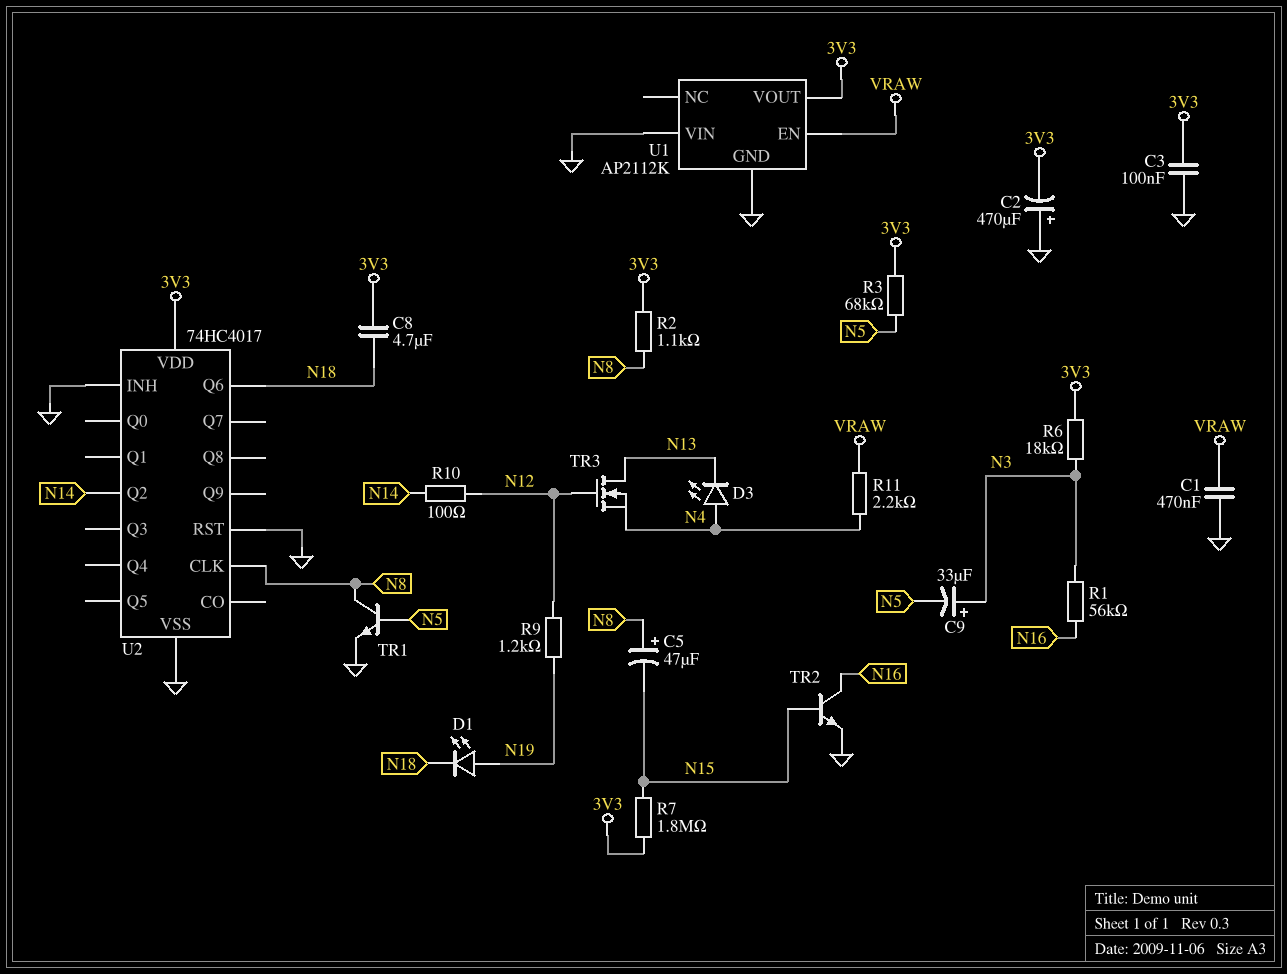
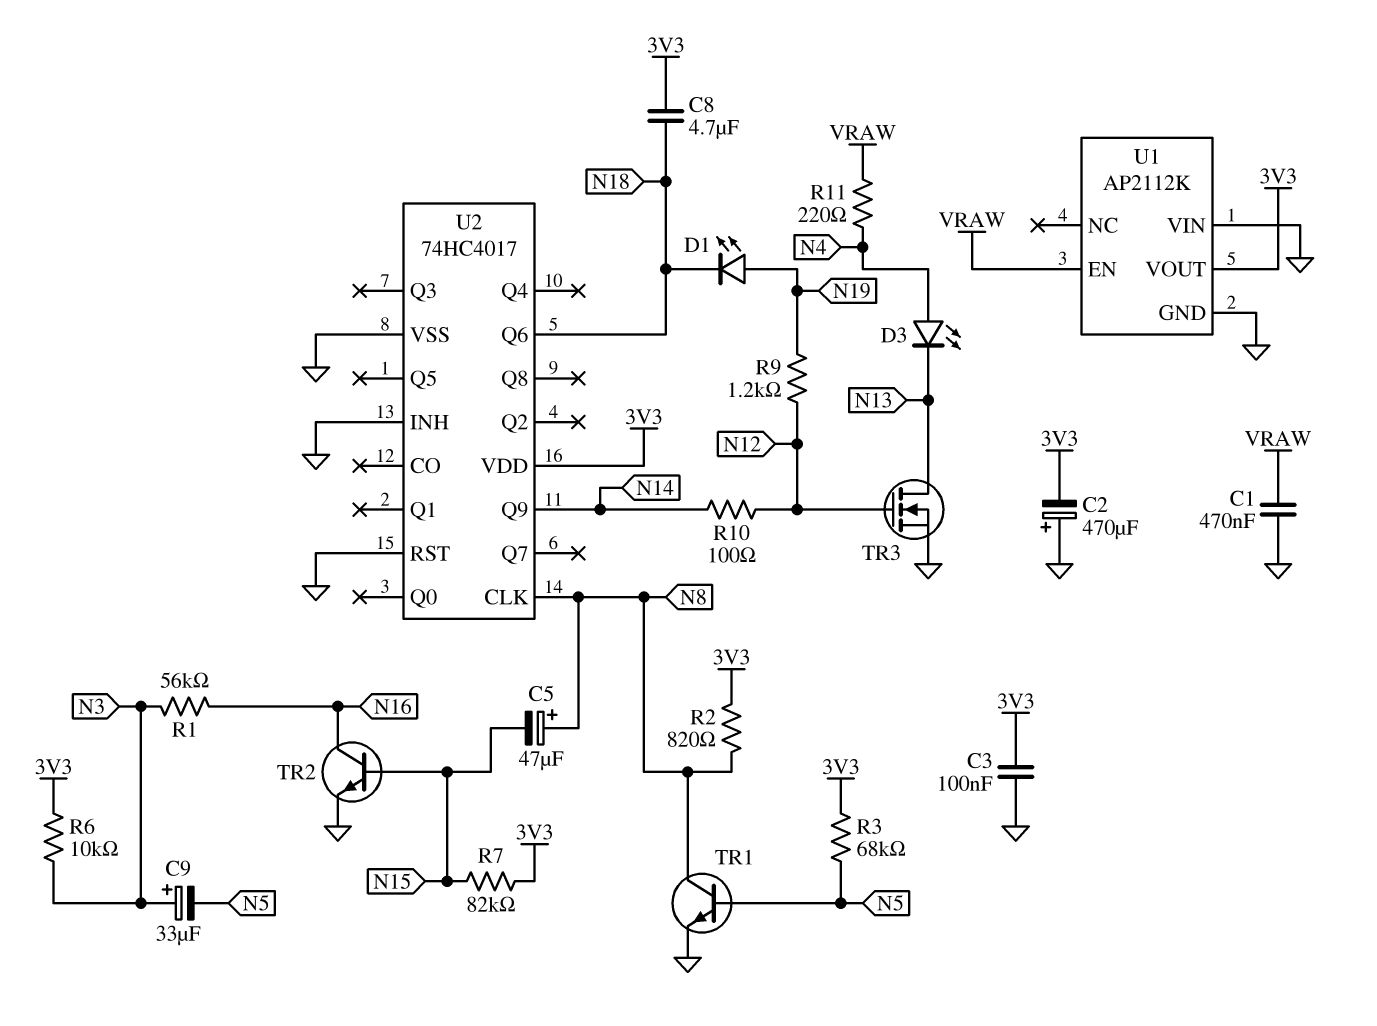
R2: 1.1k (3V3, N8) -> 820 (3V3, N8)
R6: 18k (3V3, N3) -> 10k (3V3, N3)
R7: 1.8M (3V3, N15) -> 82k (3V3, N15)
R11: 2.2k (N4, VRAW) -> 220 (N4, VRAW)
TR3: NMOS (G N12, D N13, S N4) -> NMOS (G N12, D N13, S GND)
U2 pin Q2: N14 -> none
U2 pin Q9: none -> N14

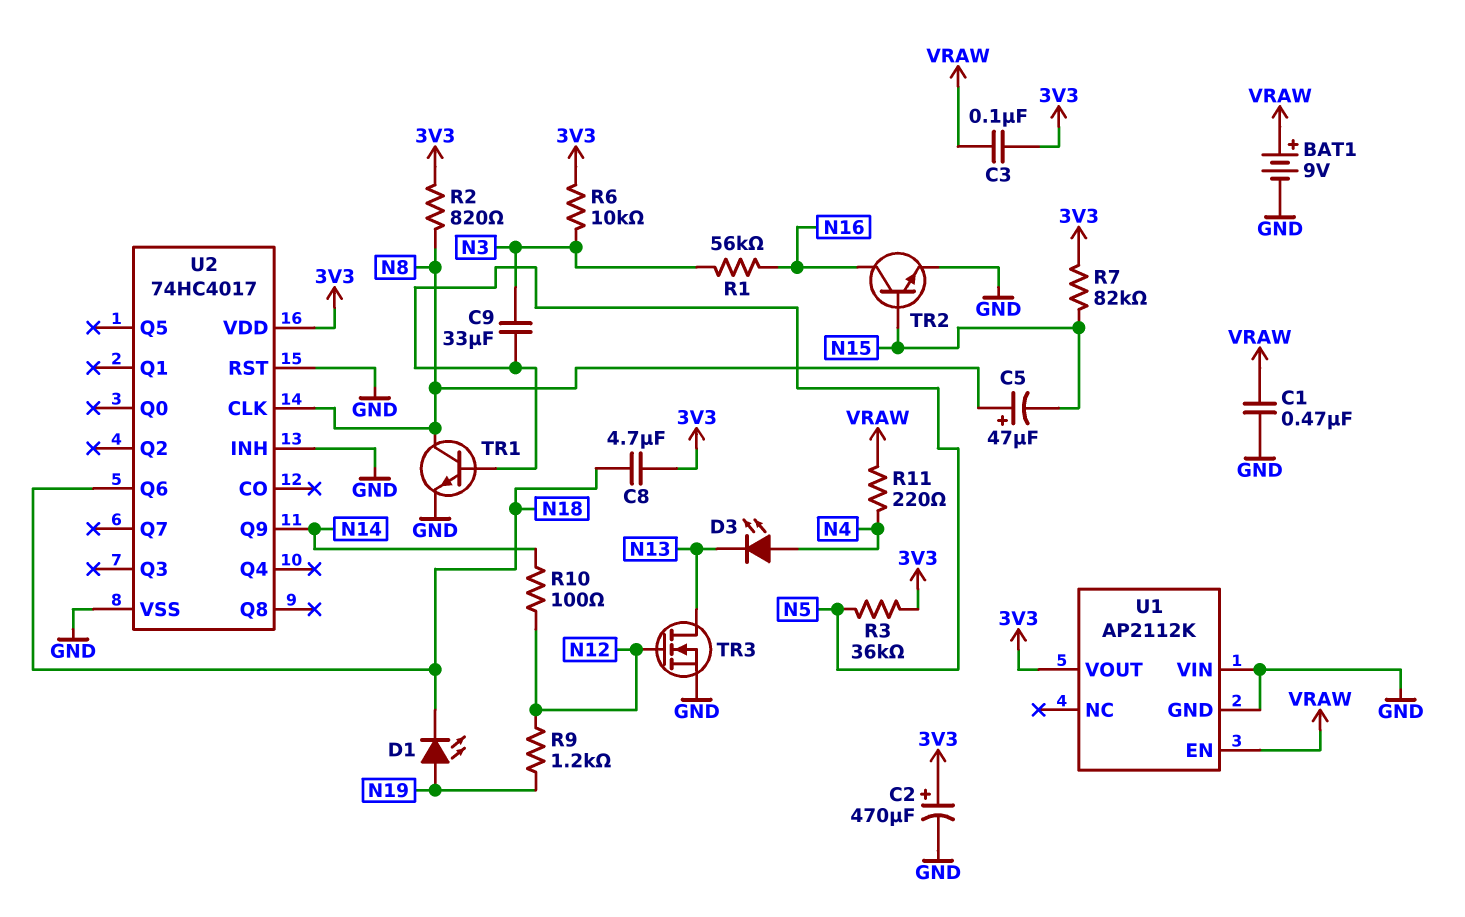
BAT1: none -> 9V (plus VRAW, minus GND)
C2: 470uF (plus GND, minus 3V3) -> 470uF (plus 3V3, minus GND)
C3: 100nF (3V3, GND) -> 100nF (3V3, VRAW)
C9: 33uF (plus N3, minus N5) -> 33uF (N3, N5)
R3: 68k (3V3, N5) -> 36k (3V3, N5)

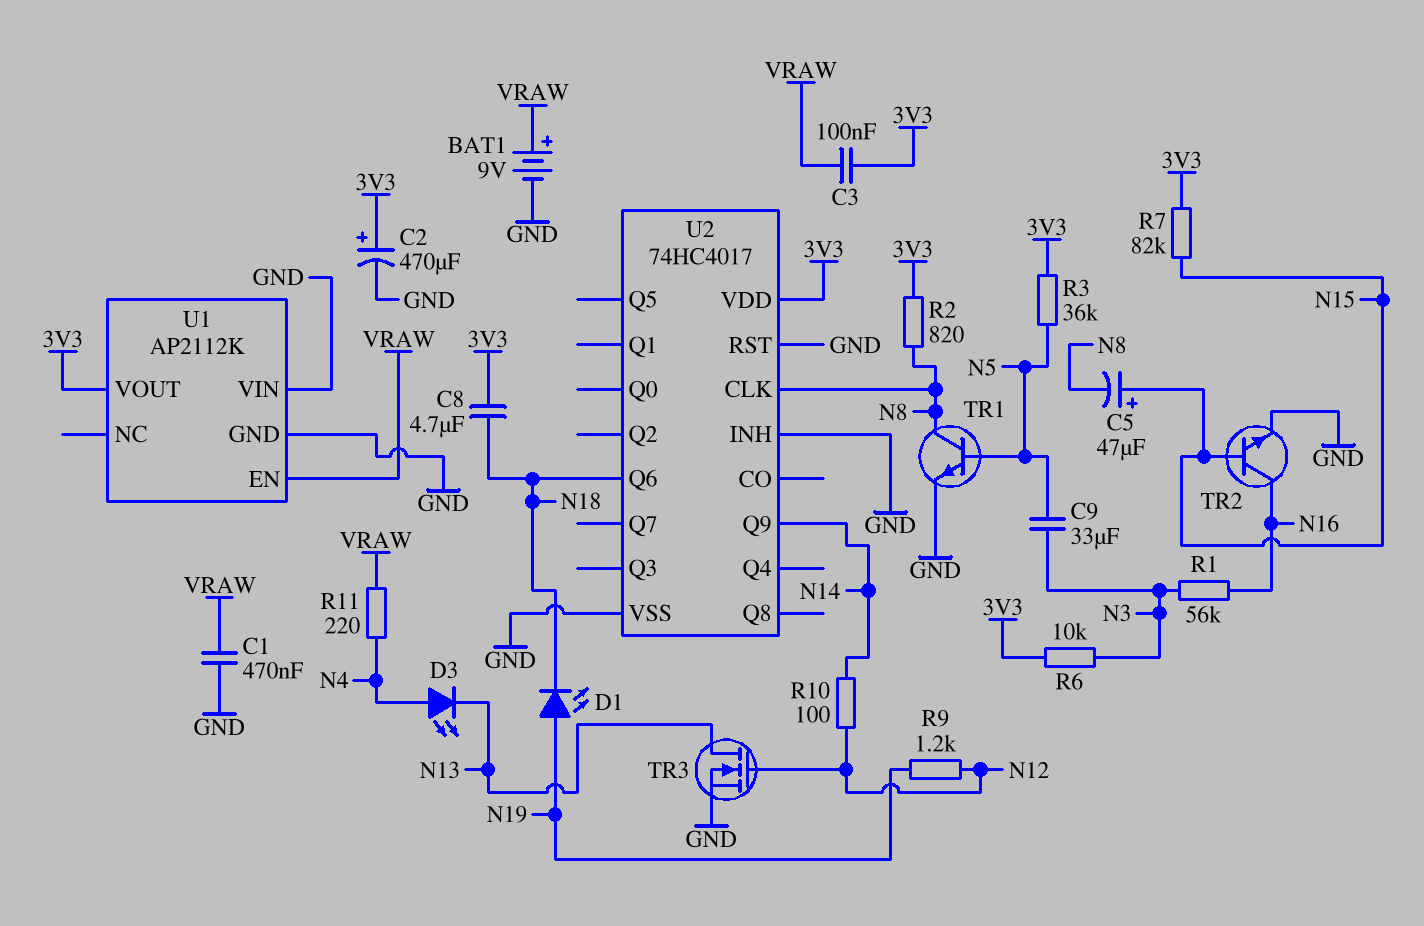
C5: 47uF (plus N8, minus N15) -> 47uF (plus N15, minus N8)

